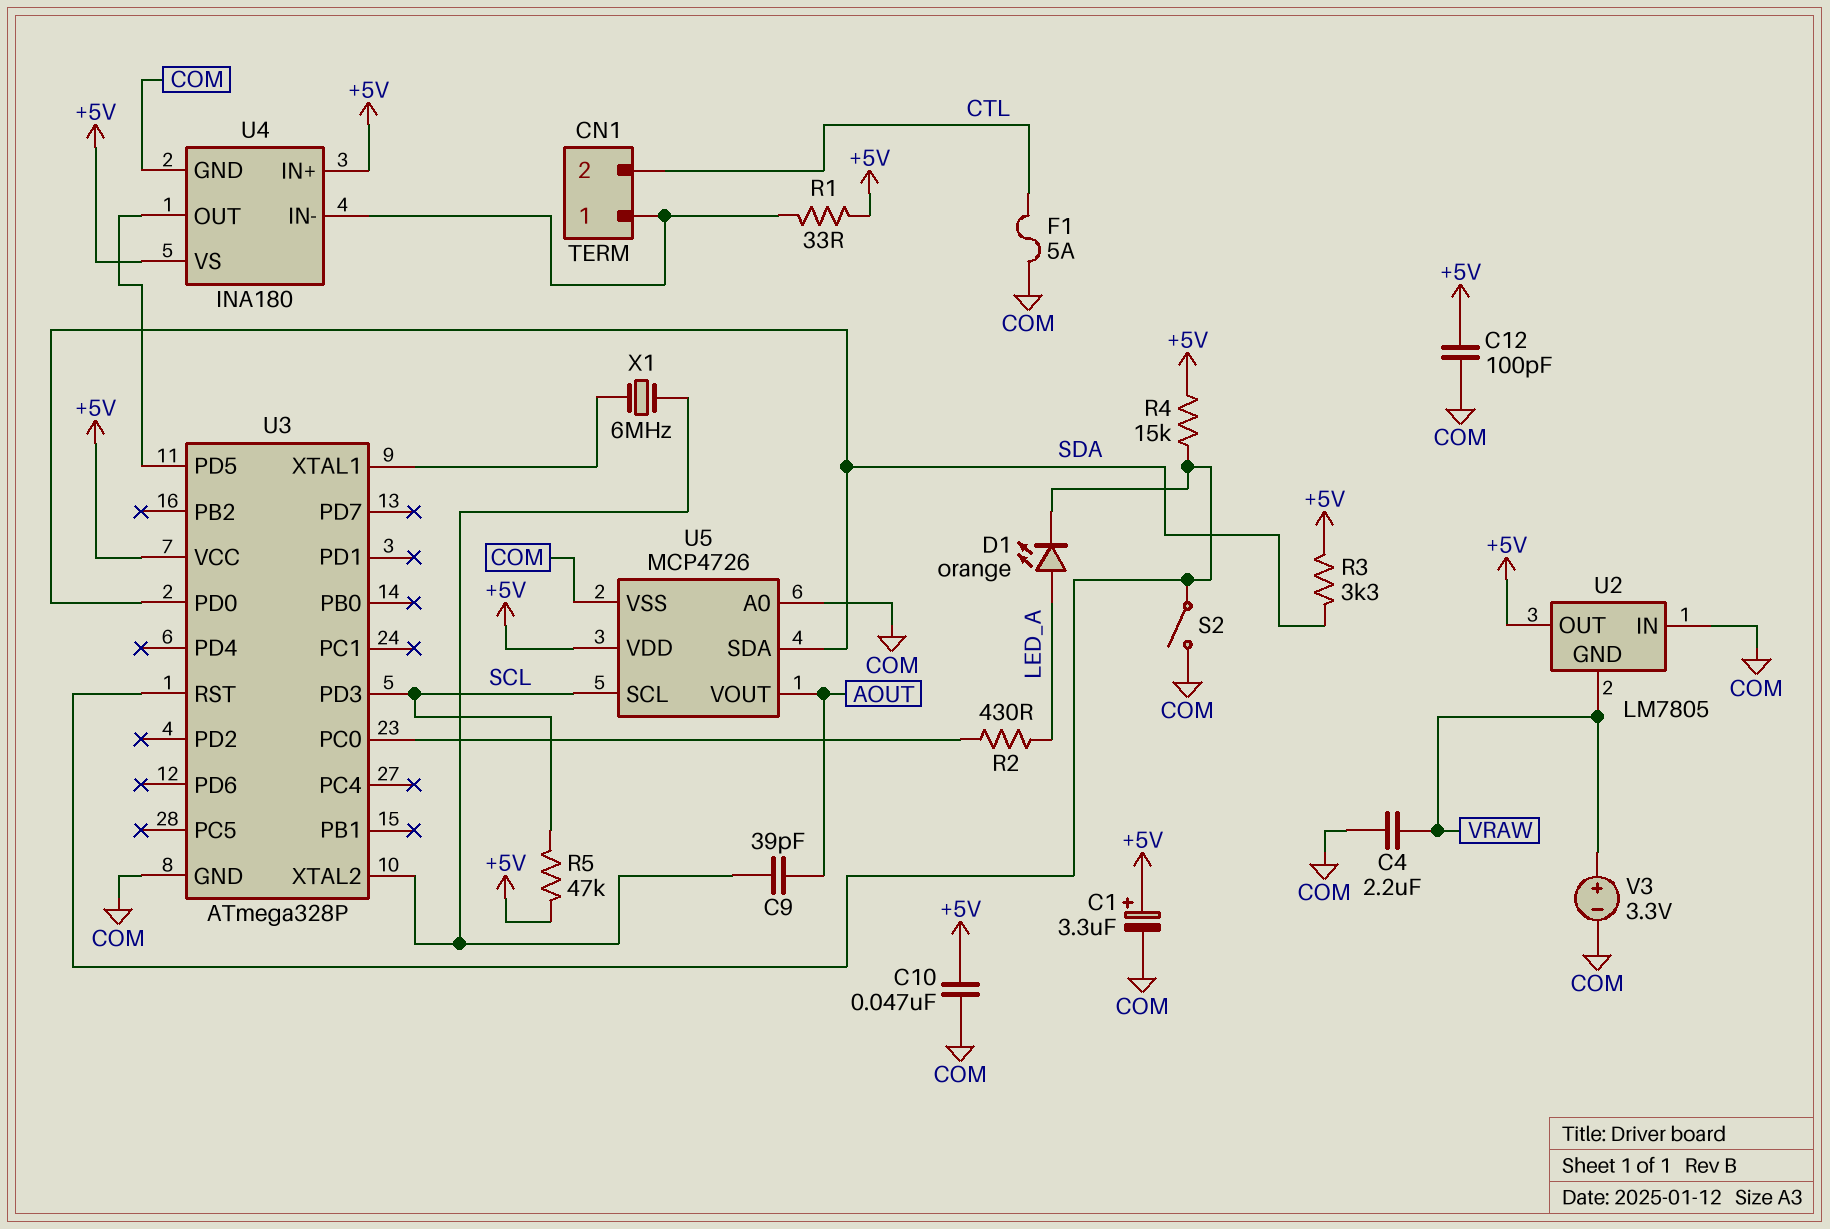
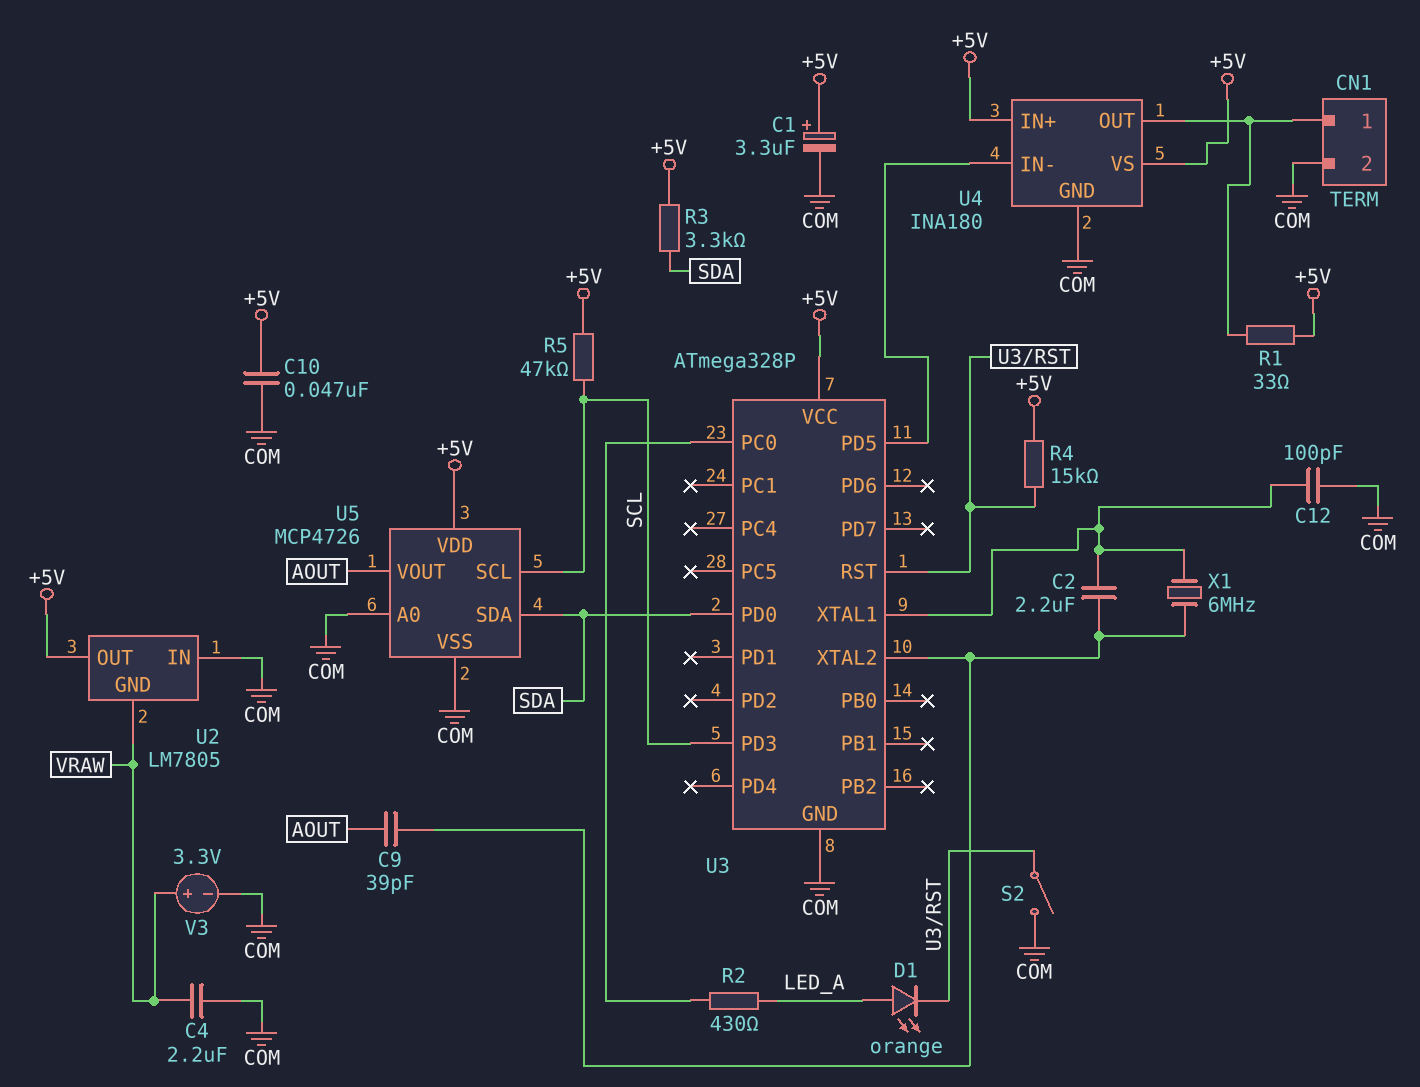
C2: none -> 2.2uF (U3/XTAL1, U3/XTAL2)
C12: 100pF (+5V, COM) -> 100pF (COM, U3/XTAL1)
CN1 pin 2: CTL -> COM
F1: 5A (COM, CTL) -> none
U4 pin IN-: CN1/1 -> U3/PD5
U4 pin OUT: U3/PD5 -> CN1/1

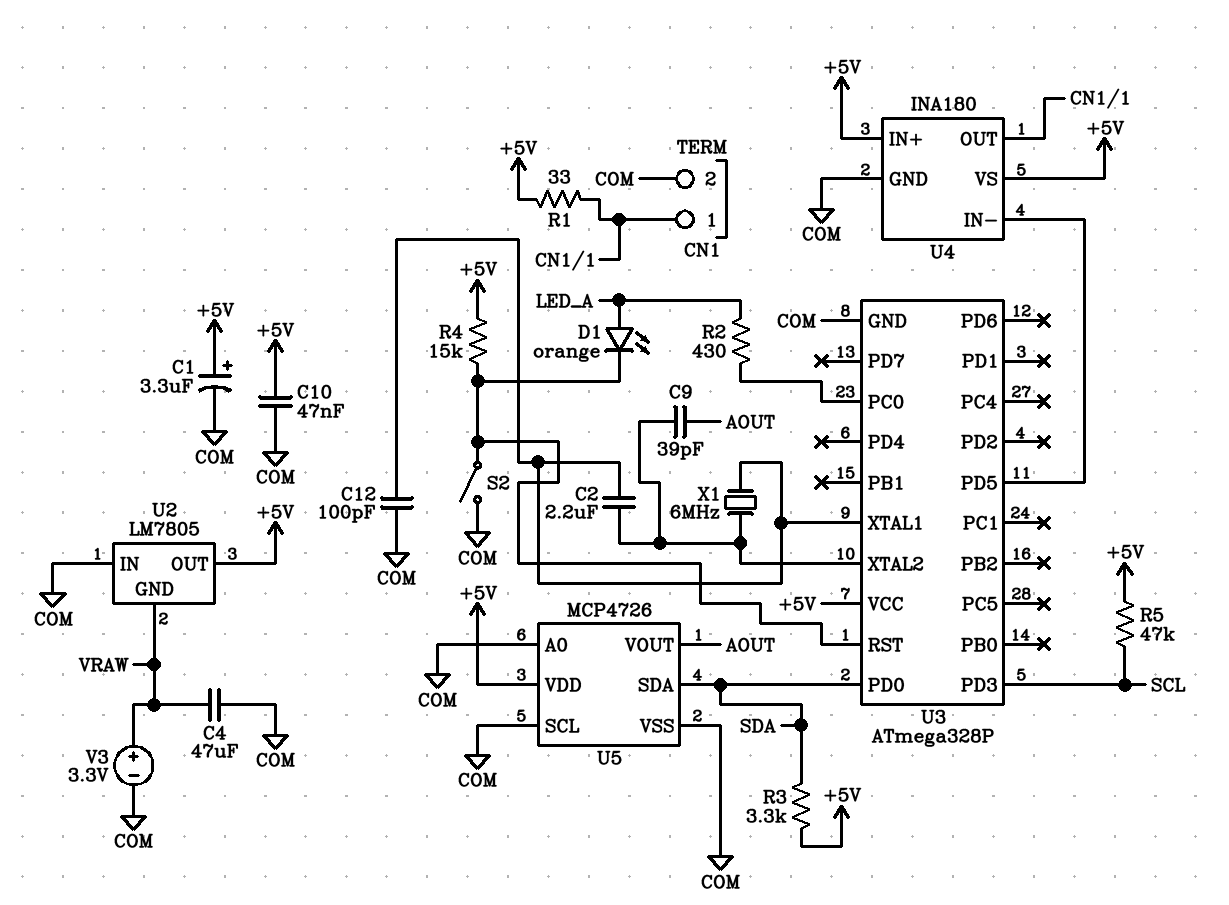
C4: 2.2uF (COM, VRAW) -> 47uF (COM, VRAW)
U5 pin SCL: SCL -> COM

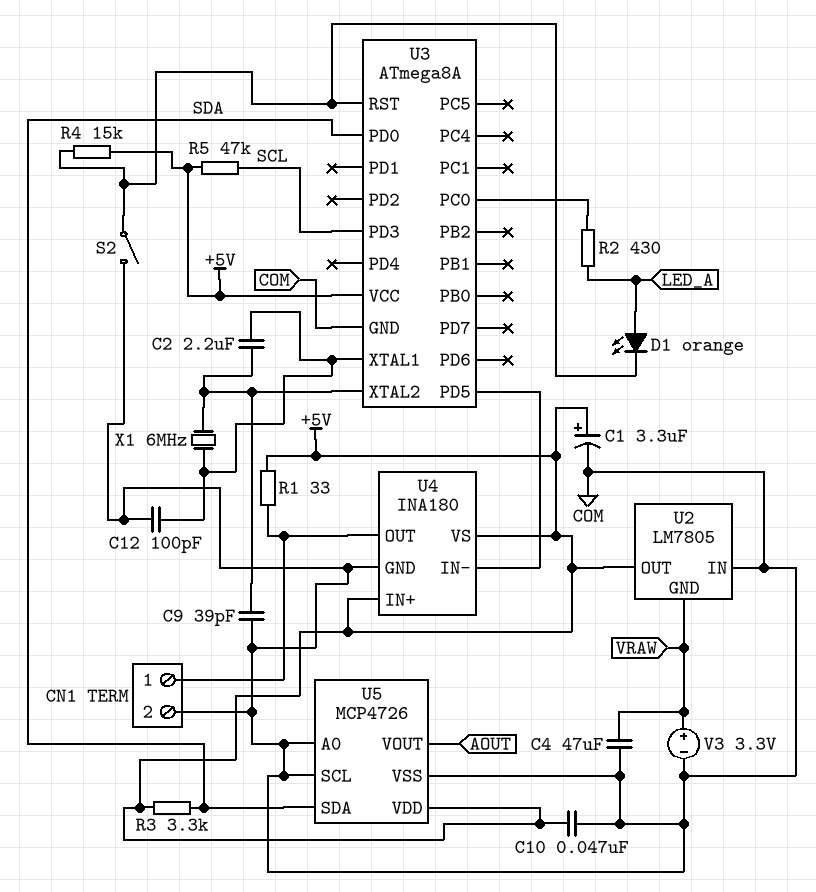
C9: 39pF (AOUT, U3/XTAL2) -> 39pF (COM, U3/XTAL2)
U3: ATmega328P -> ATmega8A

